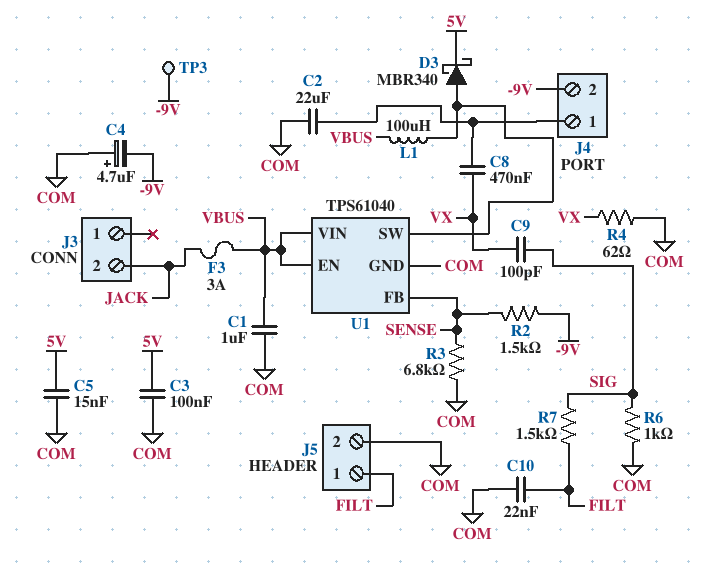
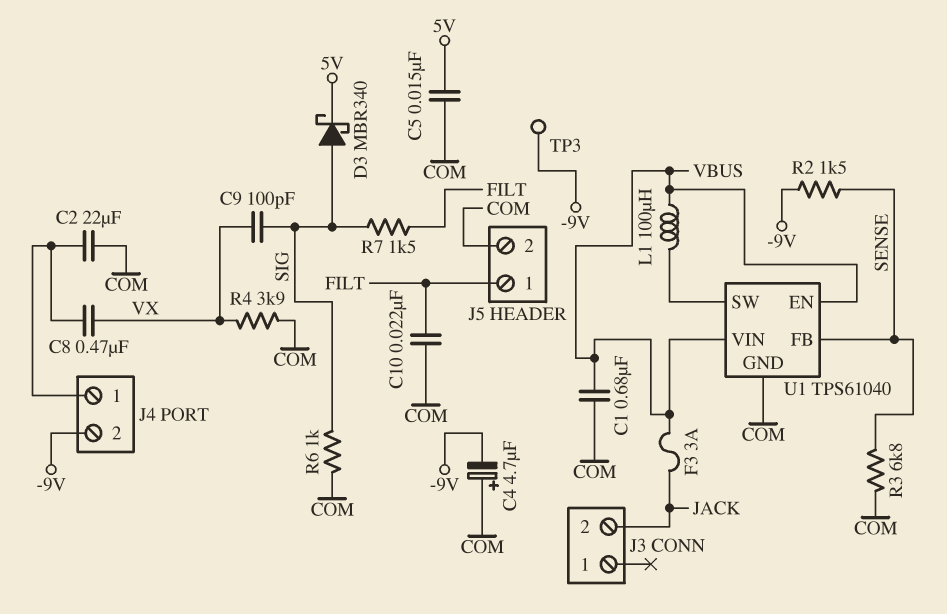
C1: 1uF (COM, VBUS) -> 680nF (COM, VBUS)
C3: 100nF (5V, COM) -> none
D3: schottky MBR340 (A U1/SW, K 5V) -> schottky MBR340 (A SIG, K 5V)
R4: 62 (COM, VX) -> 3.9k (COM, VX)

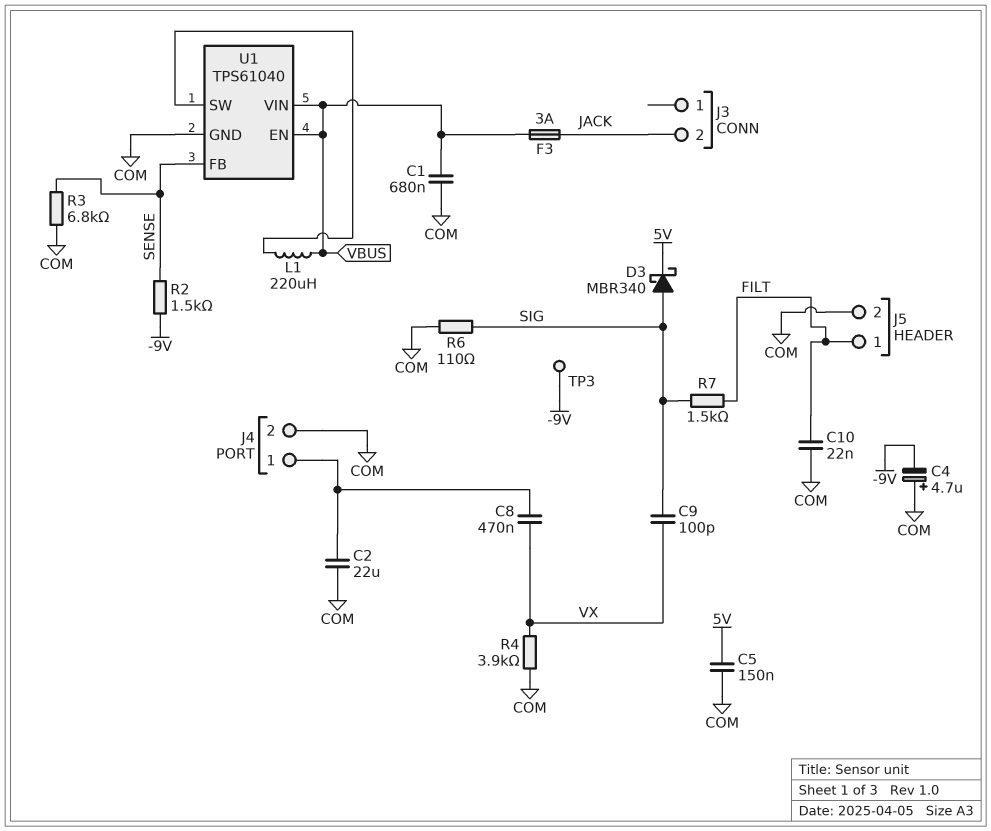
C5: 15nF (5V, COM) -> 150nF (5V, COM)
J4 pin 2: -9V -> COM
L1: 100uH (U1/SW, VBUS) -> 220uH (U1/SW, VBUS)
R6: 1k (COM, SIG) -> 110 (COM, SIG)

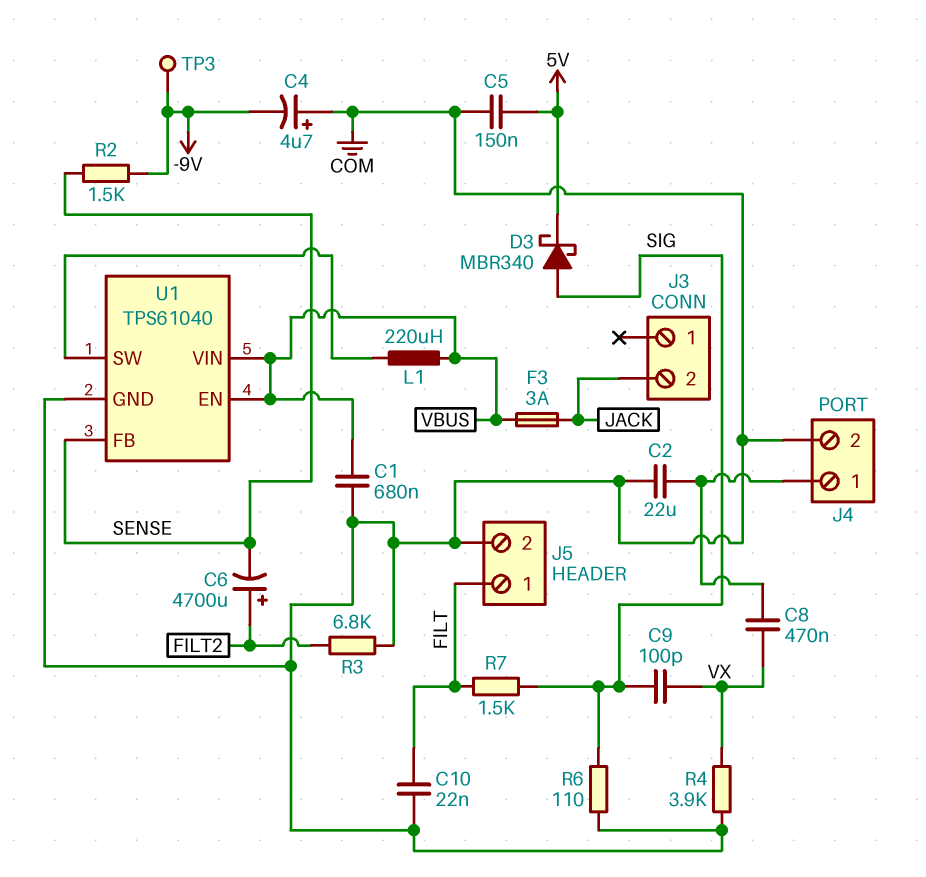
C6: none -> 4700uF (plus FILT2, minus SENSE)
R3: 6.8k (COM, SENSE) -> 6.8k (COM, FILT2)

